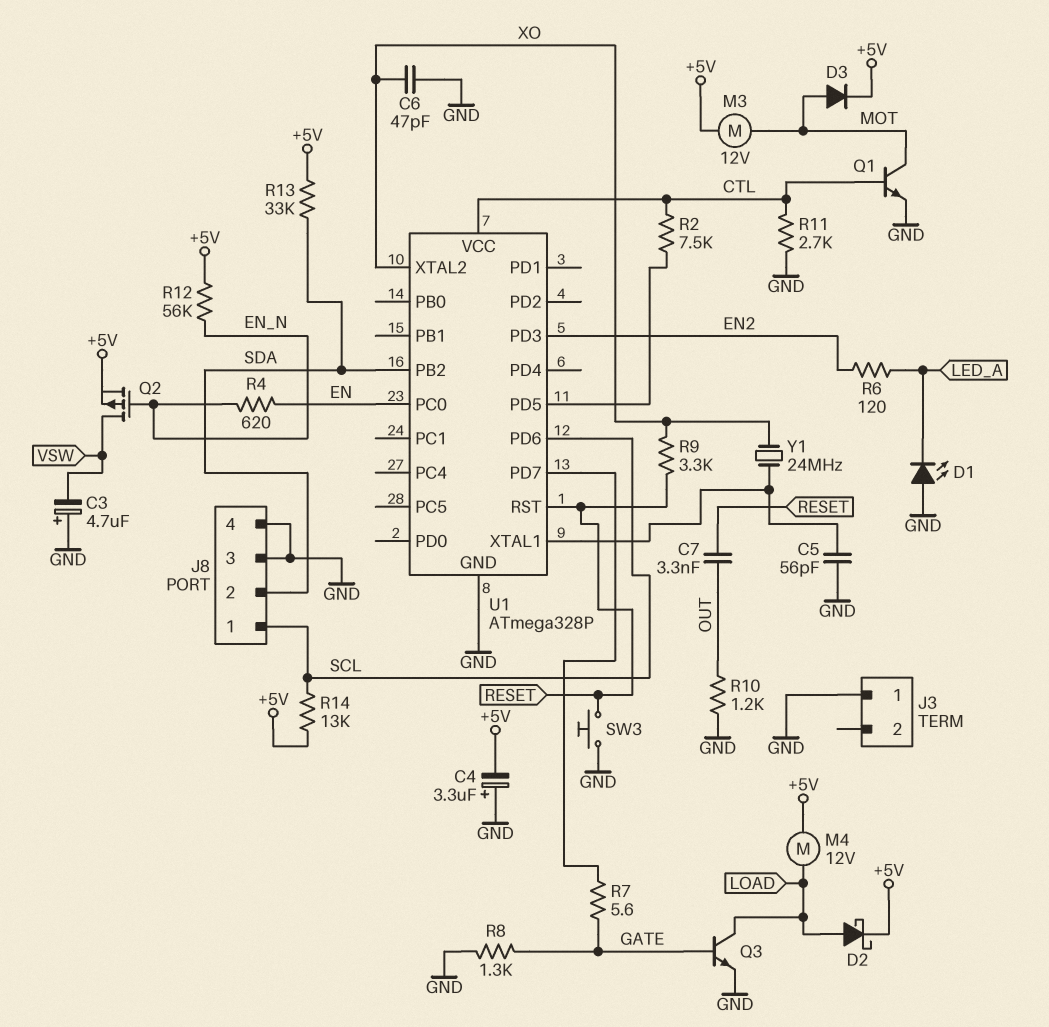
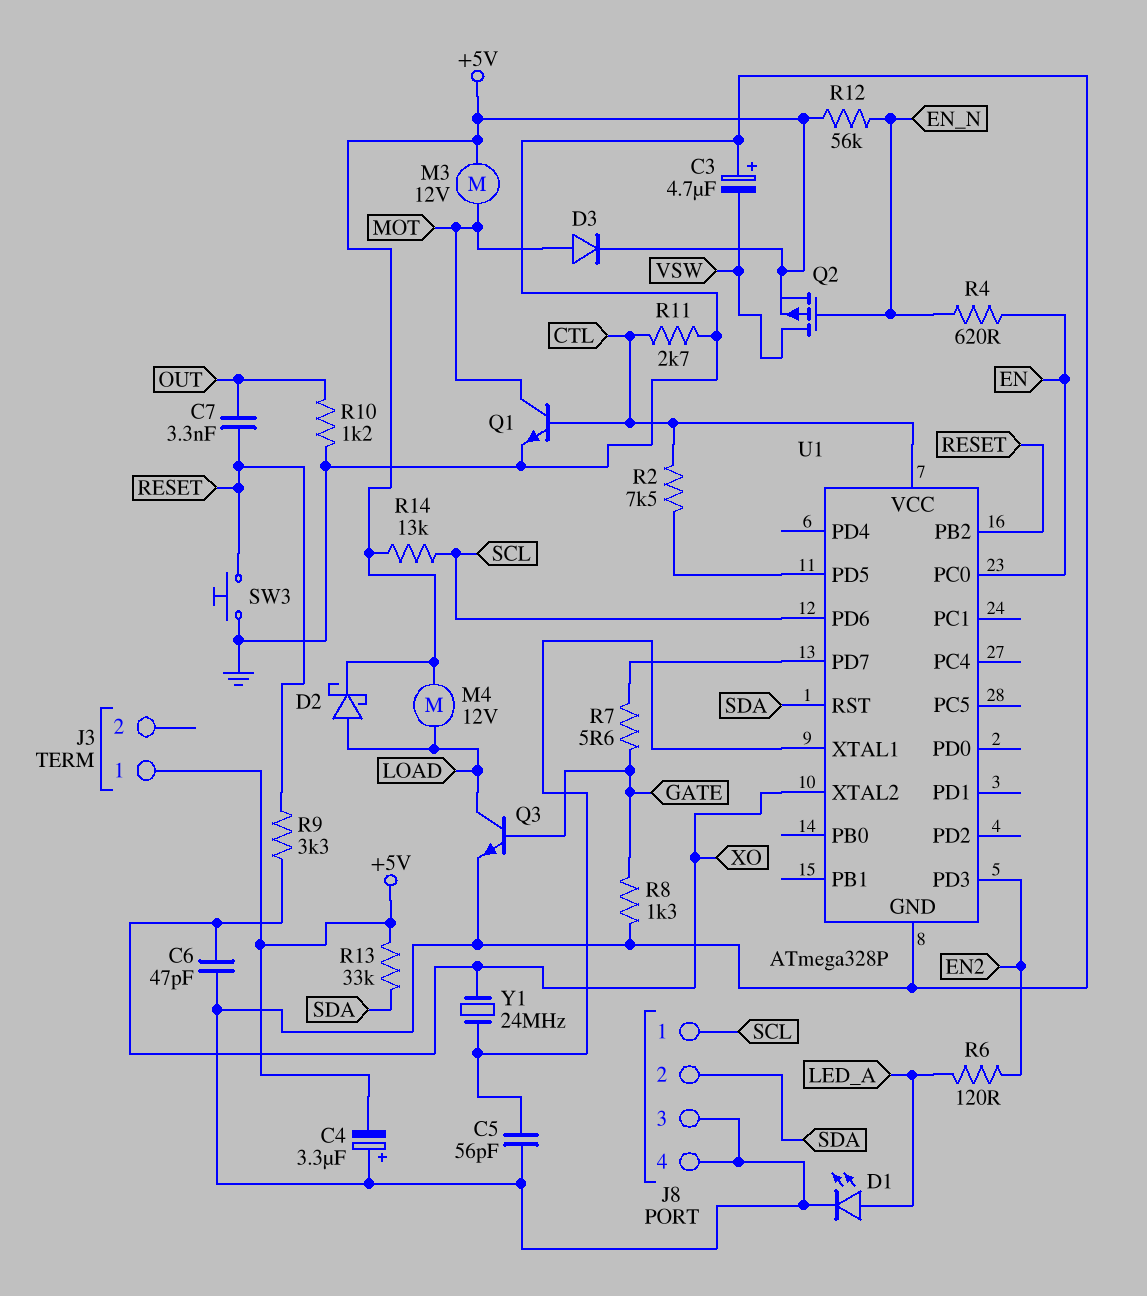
D1: LED (A GND, K LED_A) -> LED (A LED_A, K GND)
J3 pin 1: GND -> +5V
U1 pin PB2: SDA -> RESET
U1 pin RST: RESET -> SDA

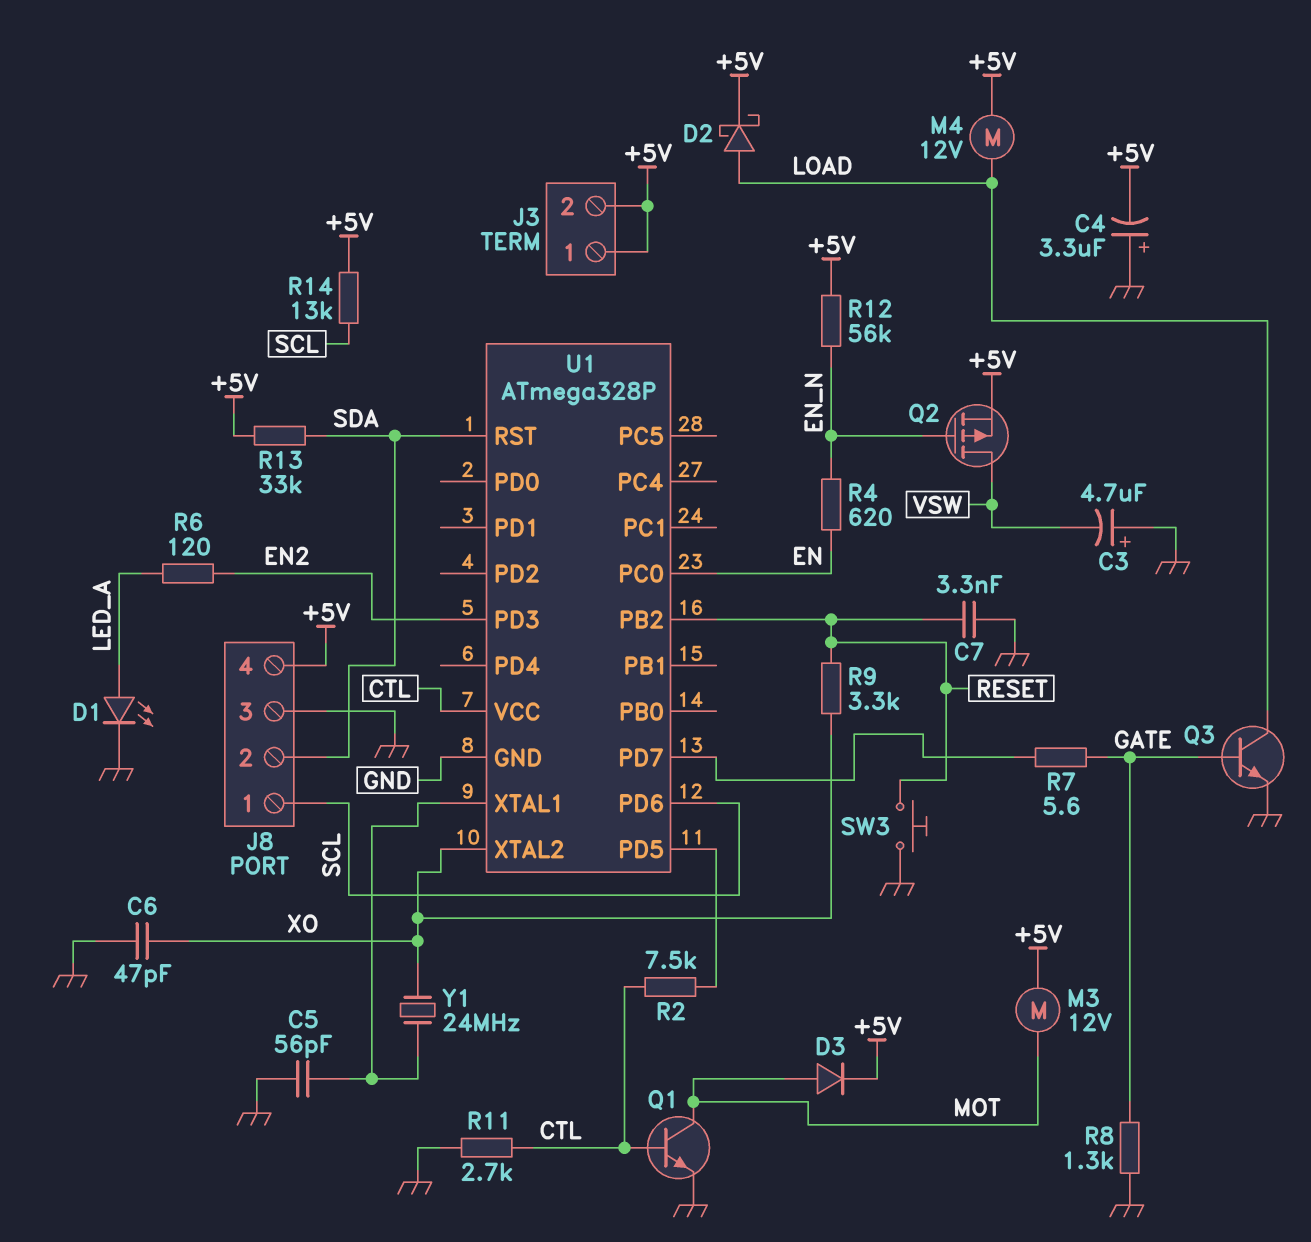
C7: 3.3nF (OUT, RESET) -> 3.3nF (GND, RESET)
J3 pin 2: none -> +5V
J8 pin 4: GND -> +5V
R10: 1.2k (GND, OUT) -> none

